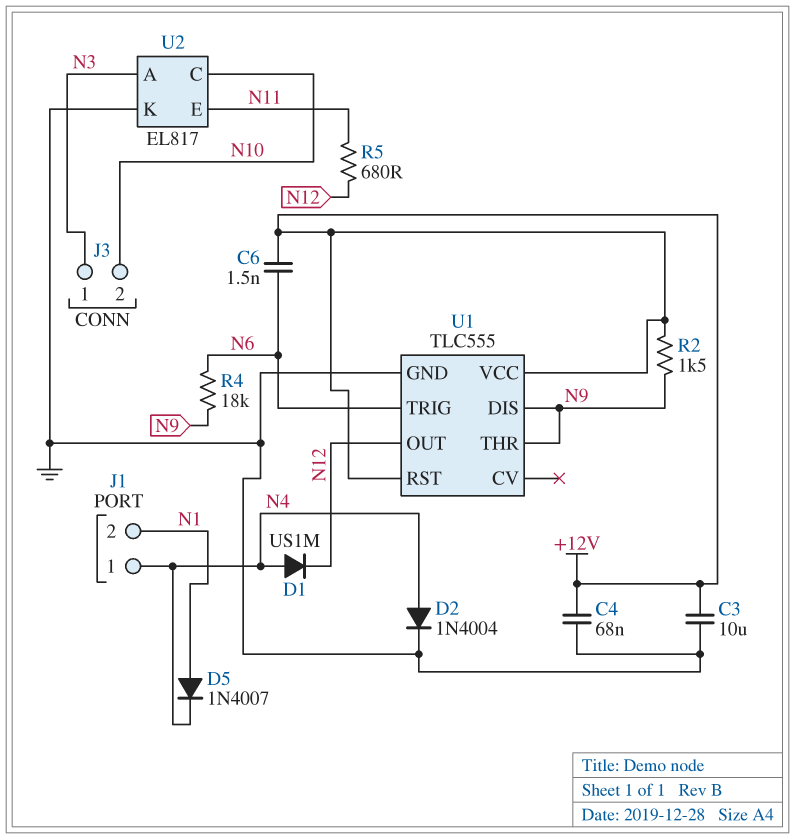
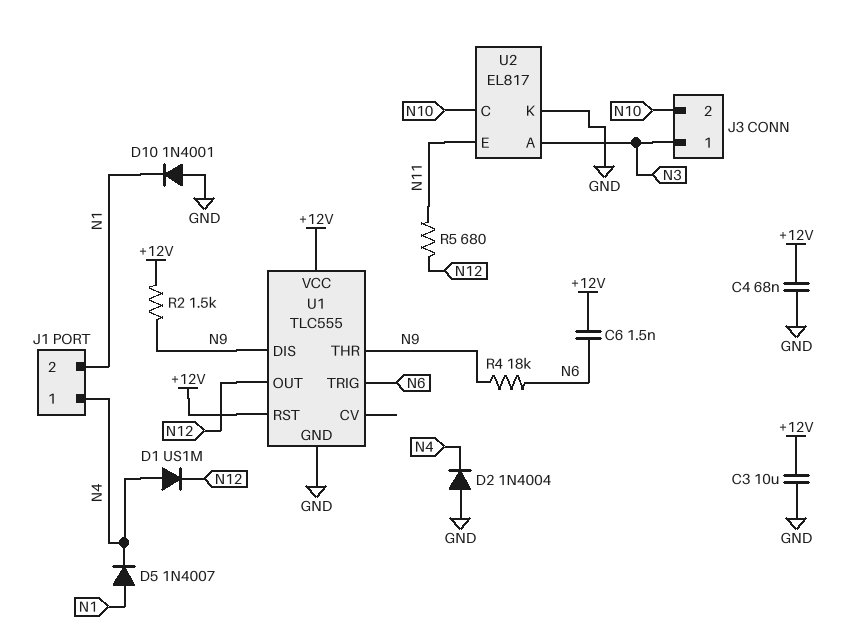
D2: diode 1N4004 (A N4, K GND) -> diode 1N4004 (A GND, K N4)
D10: none -> diode 1N4001 (A GND, K N1)

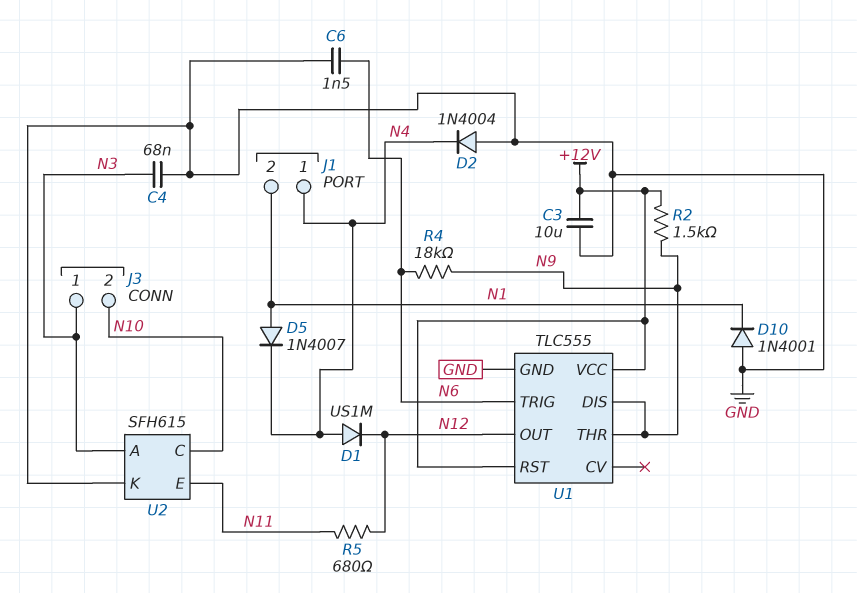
C4: 68nF (+12V, GND) -> 68nF (GND, N3)
C6: 1.5nF (+12V, N6) -> 1.5nF (GND, N6)
U2: EL817 -> SFH615

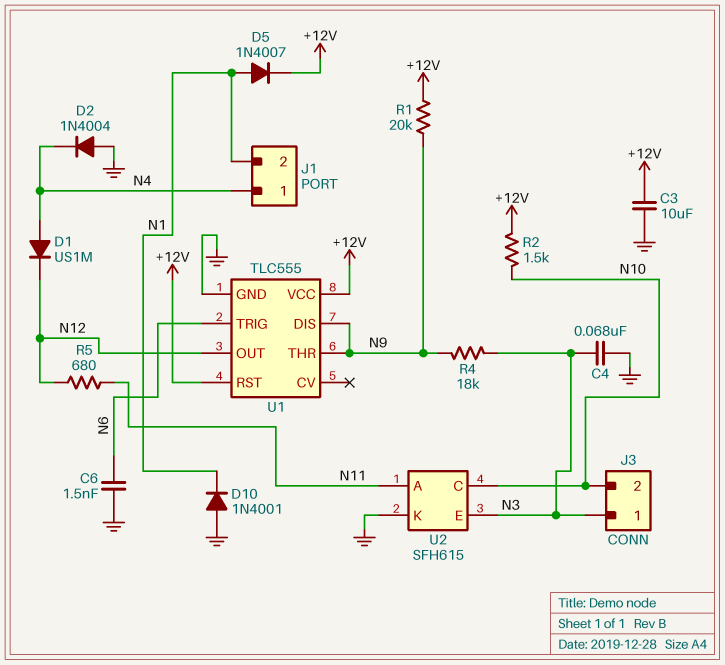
D5: diode 1N4007 (A N1, K N4) -> diode 1N4007 (A N1, K +12V)
R1: none -> 20k (+12V, N9)
R2: 1.5k (+12V, N9) -> 1.5k (+12V, N10)
R4: 18k (N6, N9) -> 18k (N3, N9)
U2 pin A: N3 -> N11
U2 pin E: N11 -> N3

